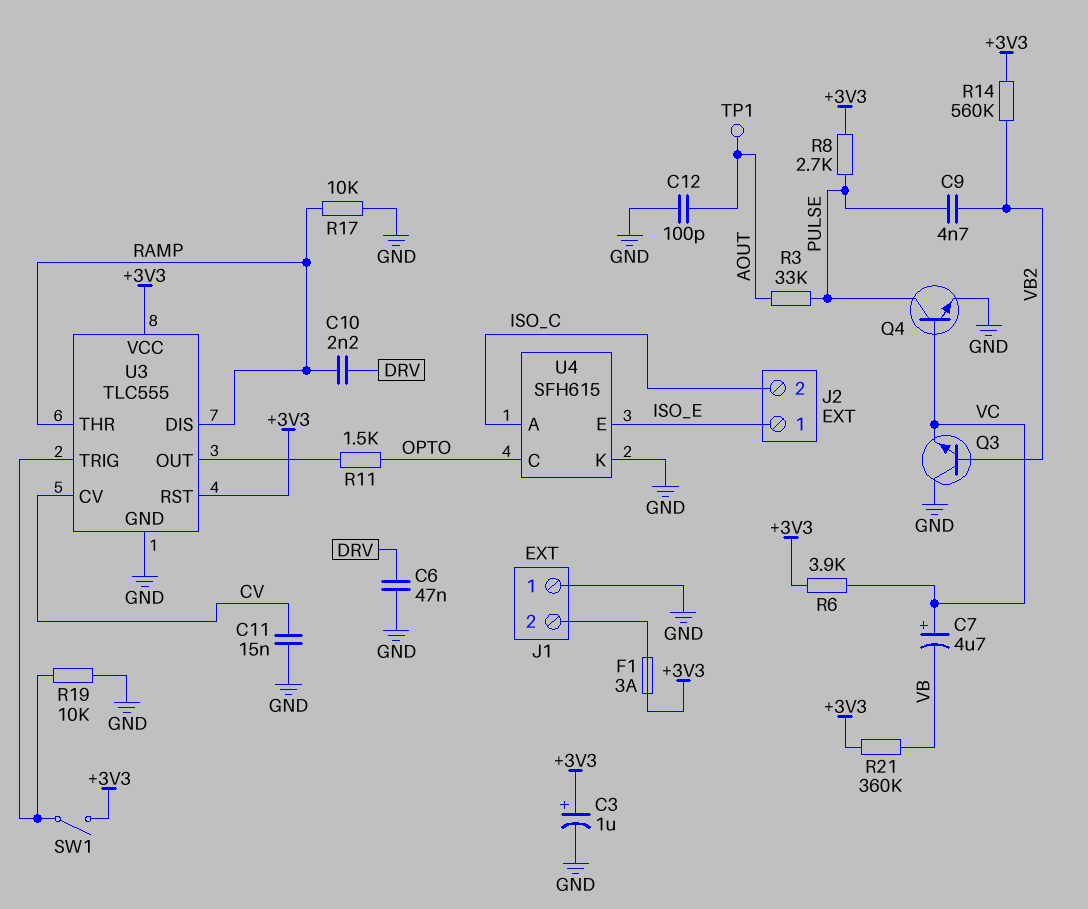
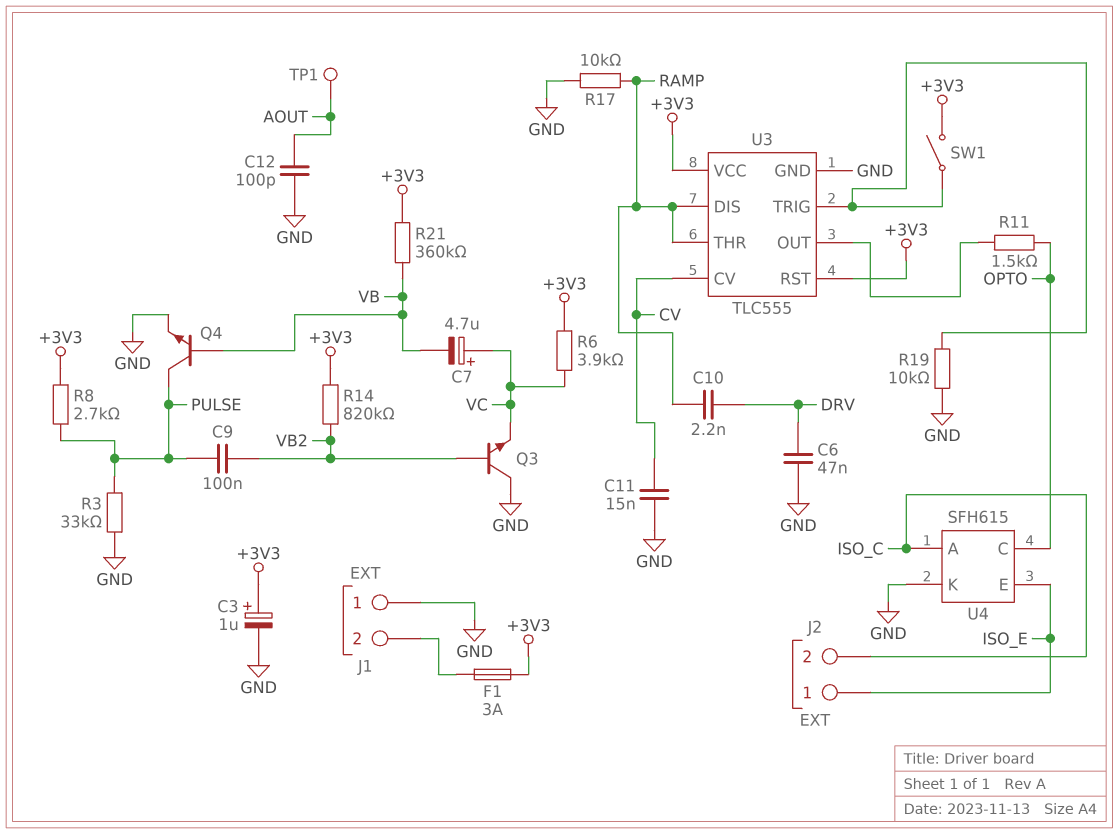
C9: 4.7nF (PULSE, VB2) -> 100nF (PULSE, VB2)
Q4: NPN (B VC, C PULSE, E GND) -> NPN (B VB, C PULSE, E GND)
R3: 33k (AOUT, PULSE) -> 33k (GND, PULSE)
R14: 560k (+3V3, VB2) -> 820k (+3V3, VB2)

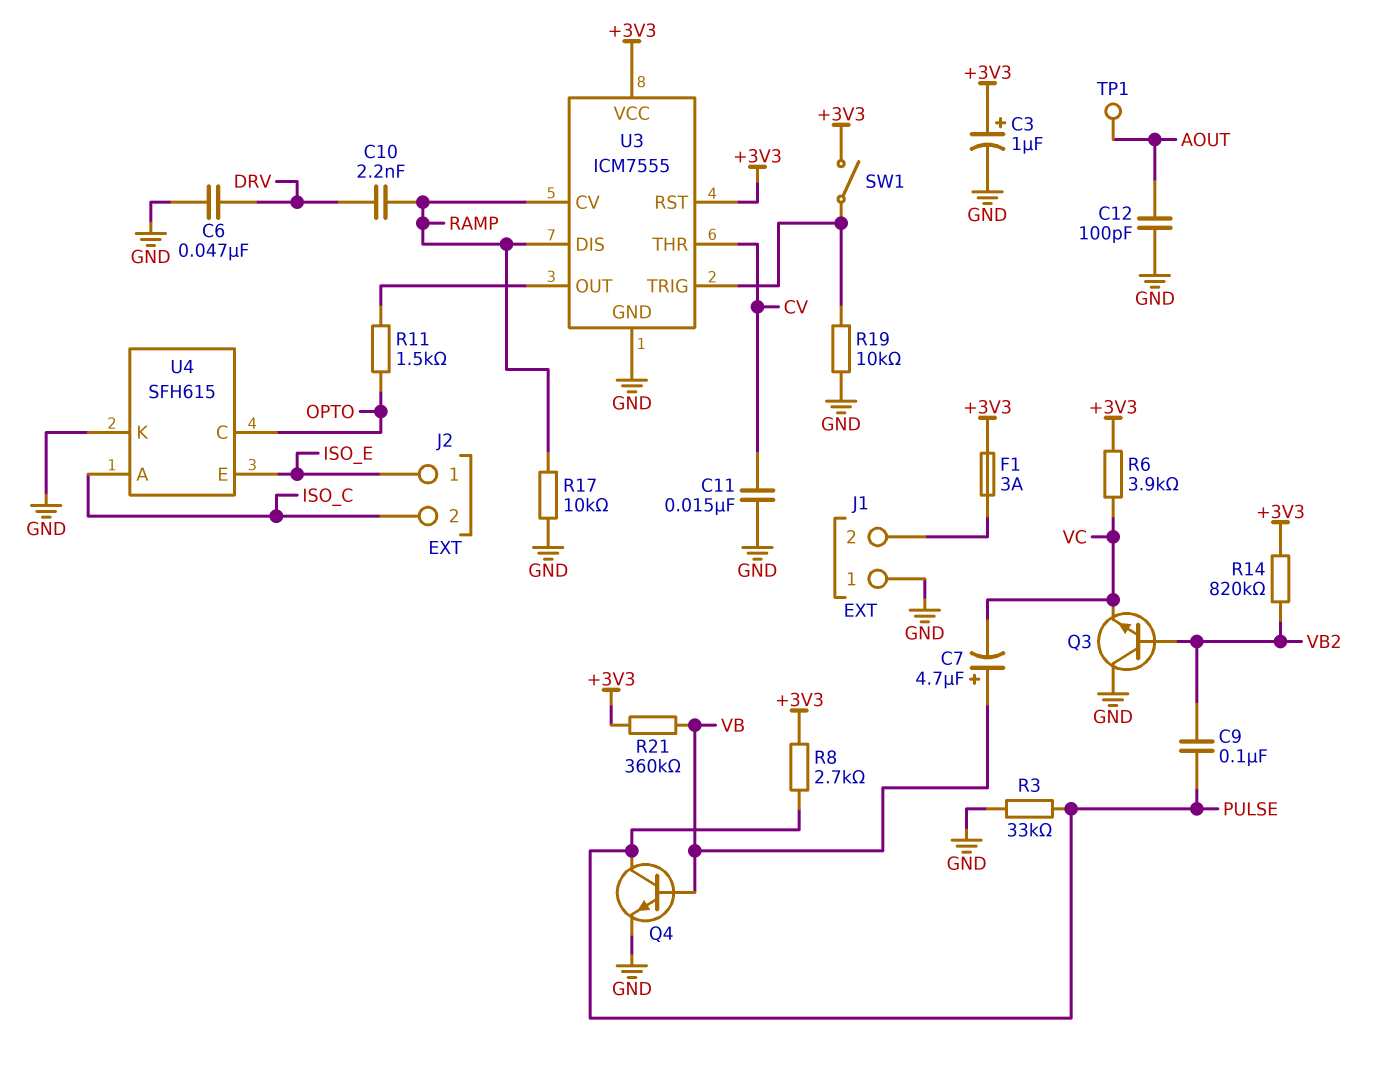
C7: 4.7uF (plus VC, minus VB) -> 4.7uF (plus VB, minus VC)
U3: TLC555 -> ICM7555
U3 pin CV: CV -> RAMP
U3 pin THR: RAMP -> CV

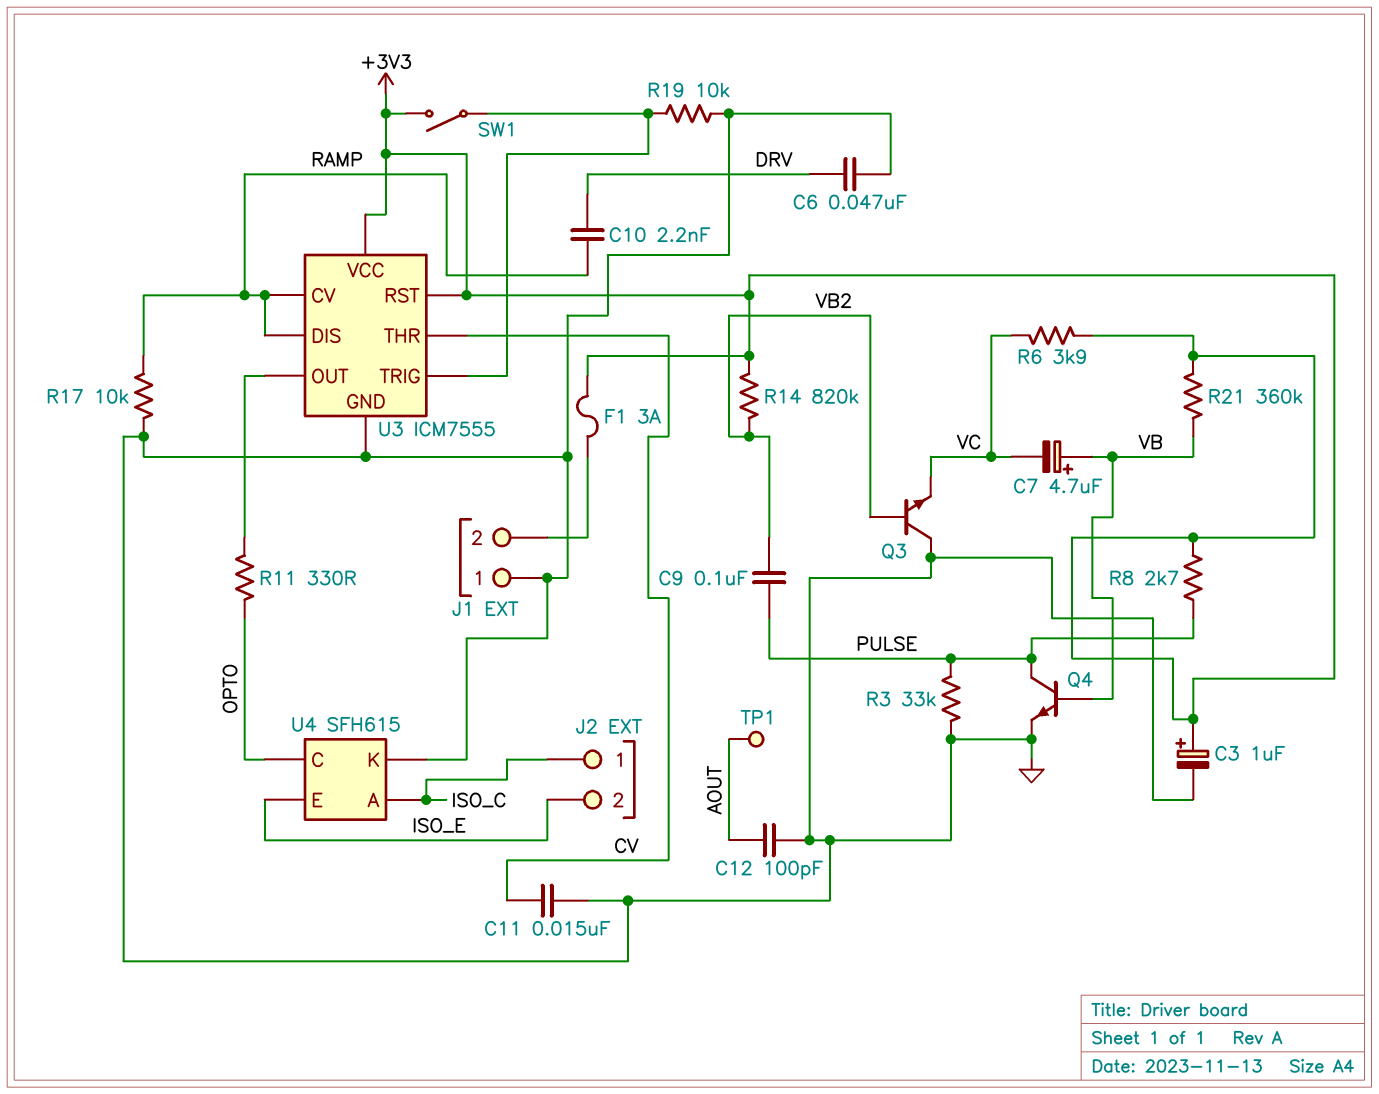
J2 pin 1: ISO_E -> ISO_C
J2 pin 2: ISO_C -> ISO_E
R11: 1.5k (OPTO, U3/OUT) -> 330 (OPTO, U3/OUT)

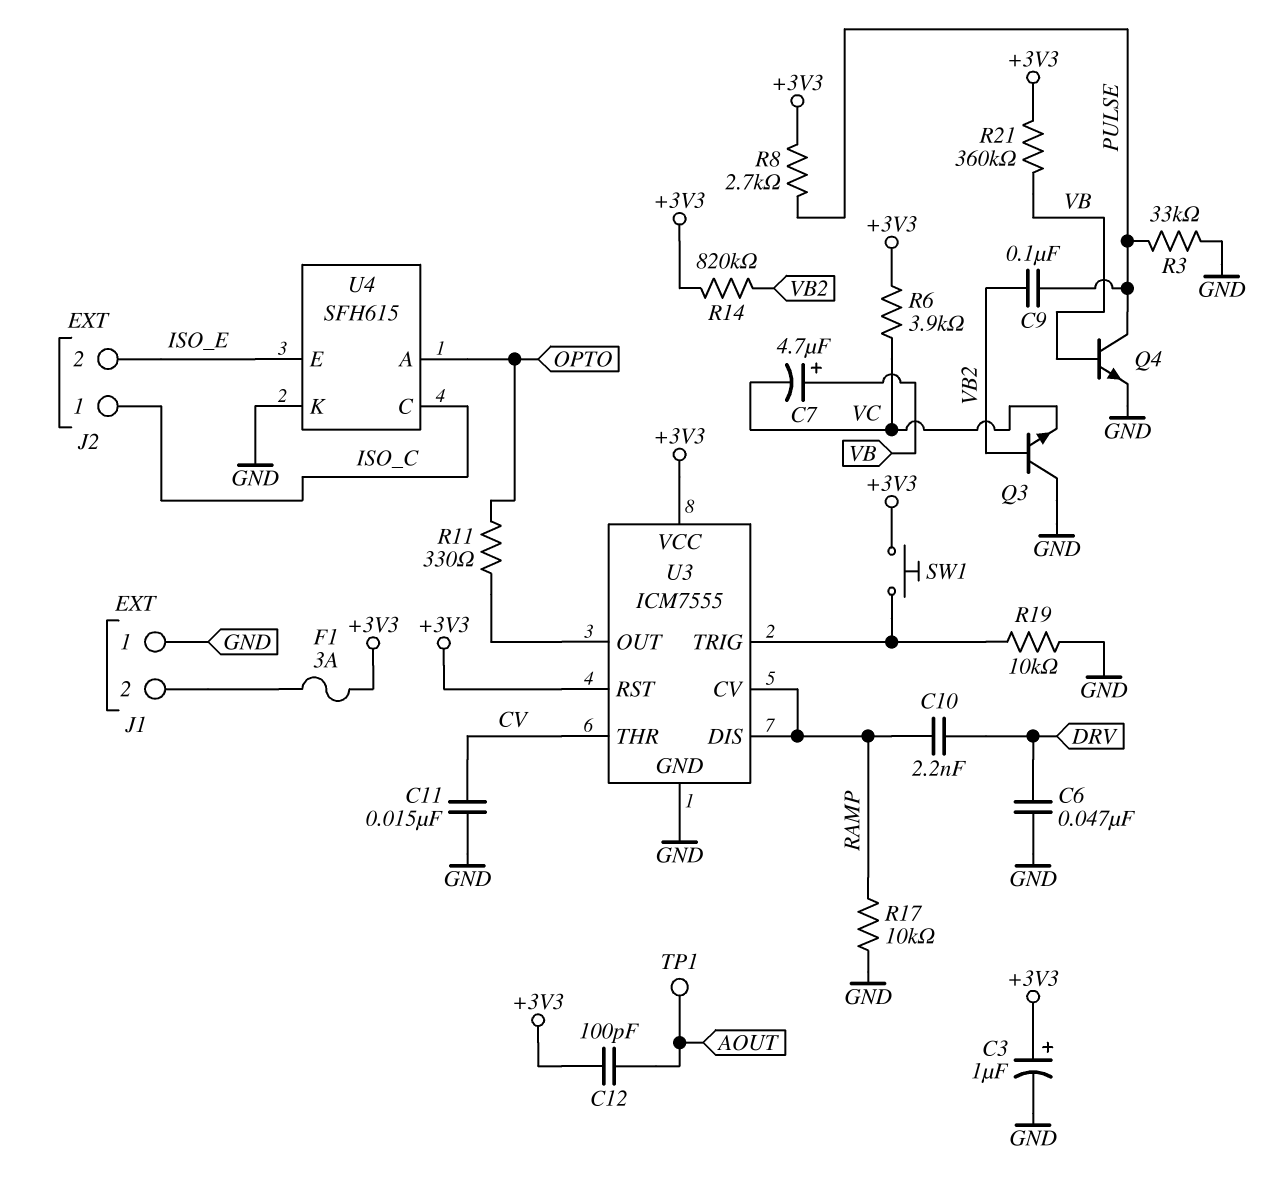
C12: 100pF (AOUT, GND) -> 100pF (+3V3, AOUT)
SW1: switch (+3V3, U3/TRIG) -> button (+3V3, U3/TRIG)
U4 pin A: ISO_C -> OPTO
U4 pin C: OPTO -> ISO_C

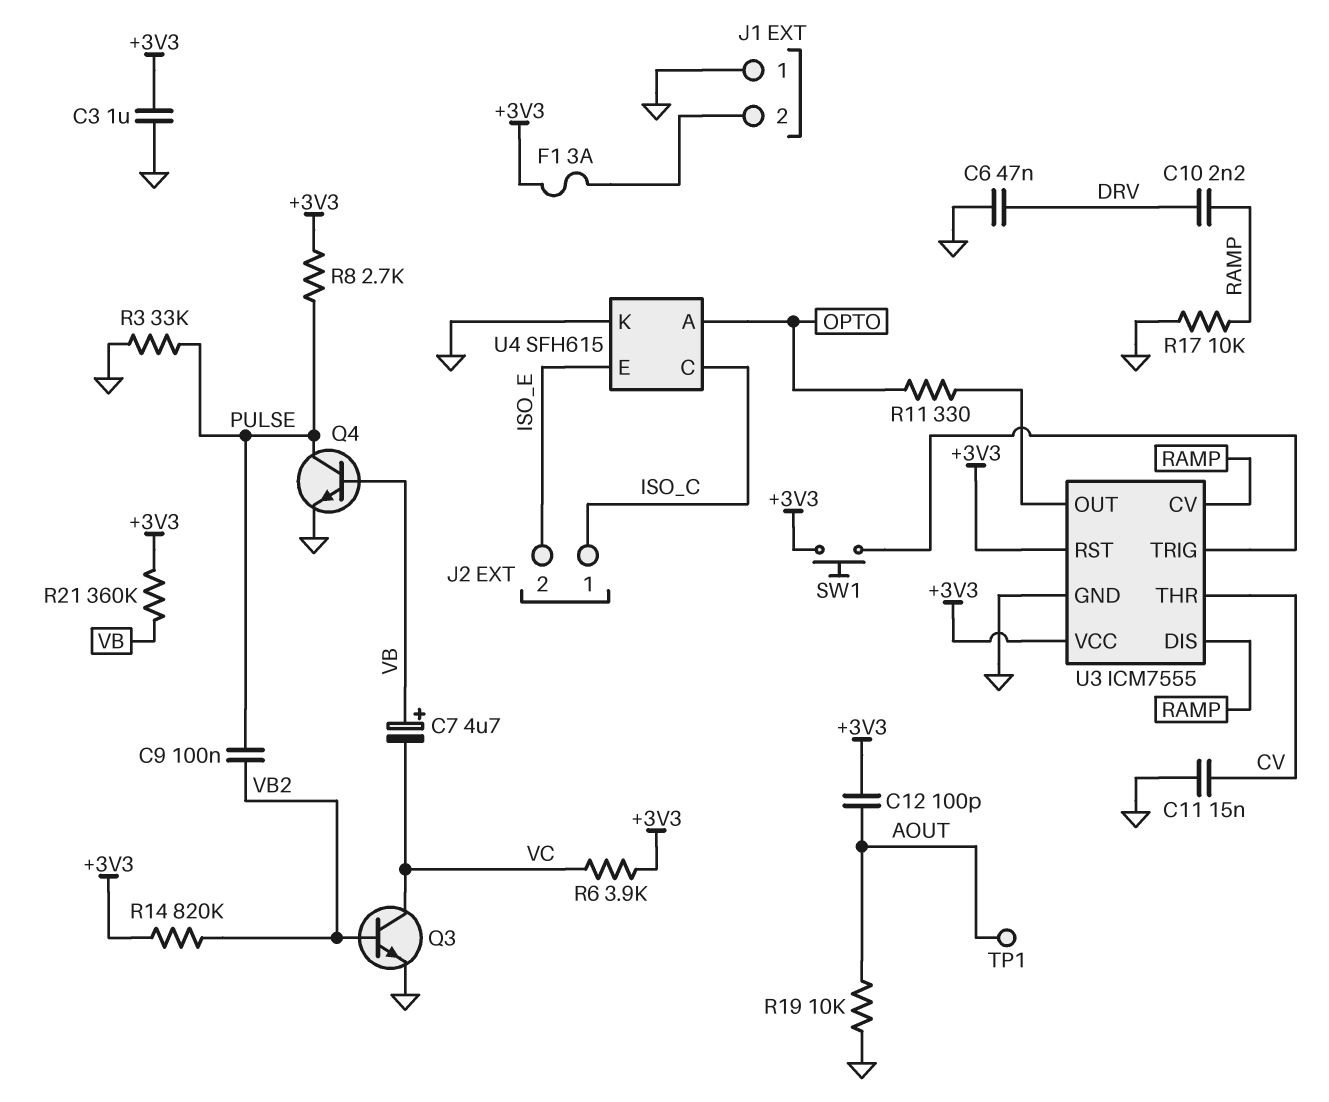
C3: 1uF (plus +3V3, minus GND) -> 1uF (+3V3, GND)
Q3: NPN (B VB2, C GND, E VC) -> NPN (B VB2, C VC, E GND)
R19: 10k (GND, U3/TRIG) -> 10k (AOUT, GND)

